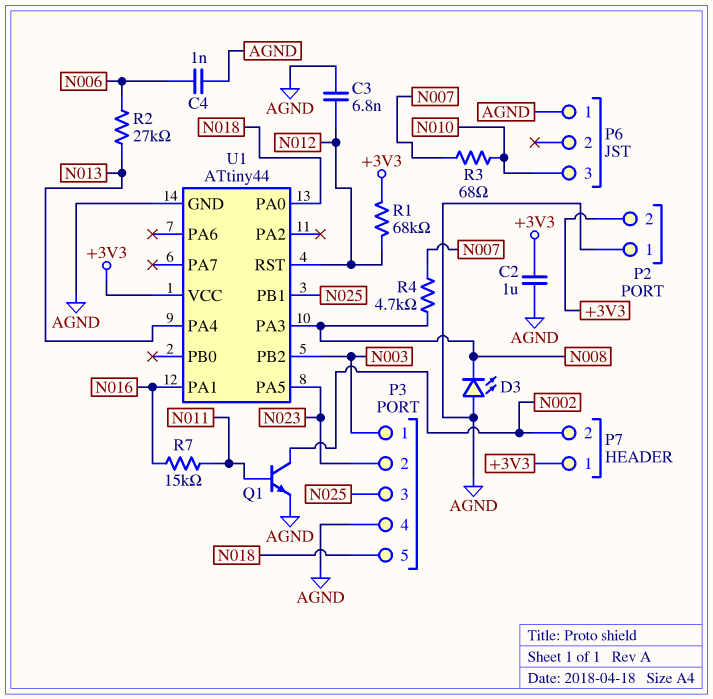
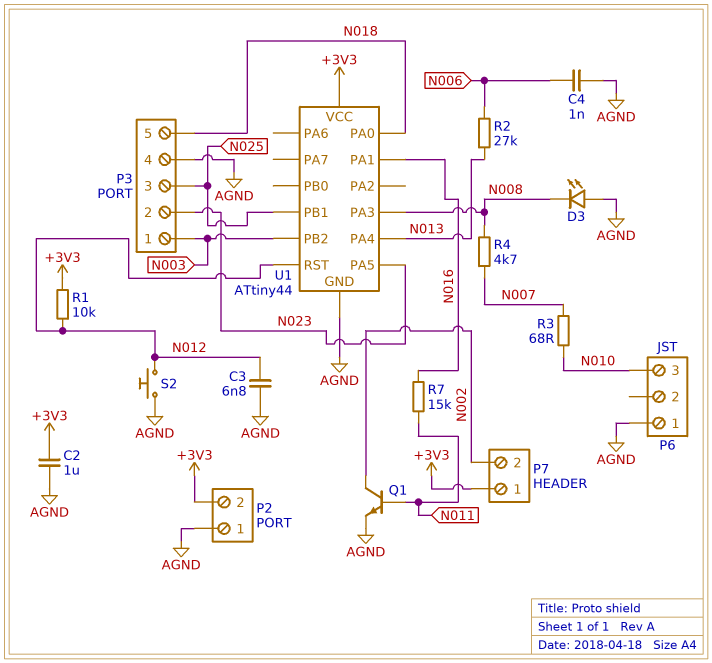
R1: 68k (+3V3, N012) -> 10k (+3V3, N012)
S2: none -> button (AGND, N012)

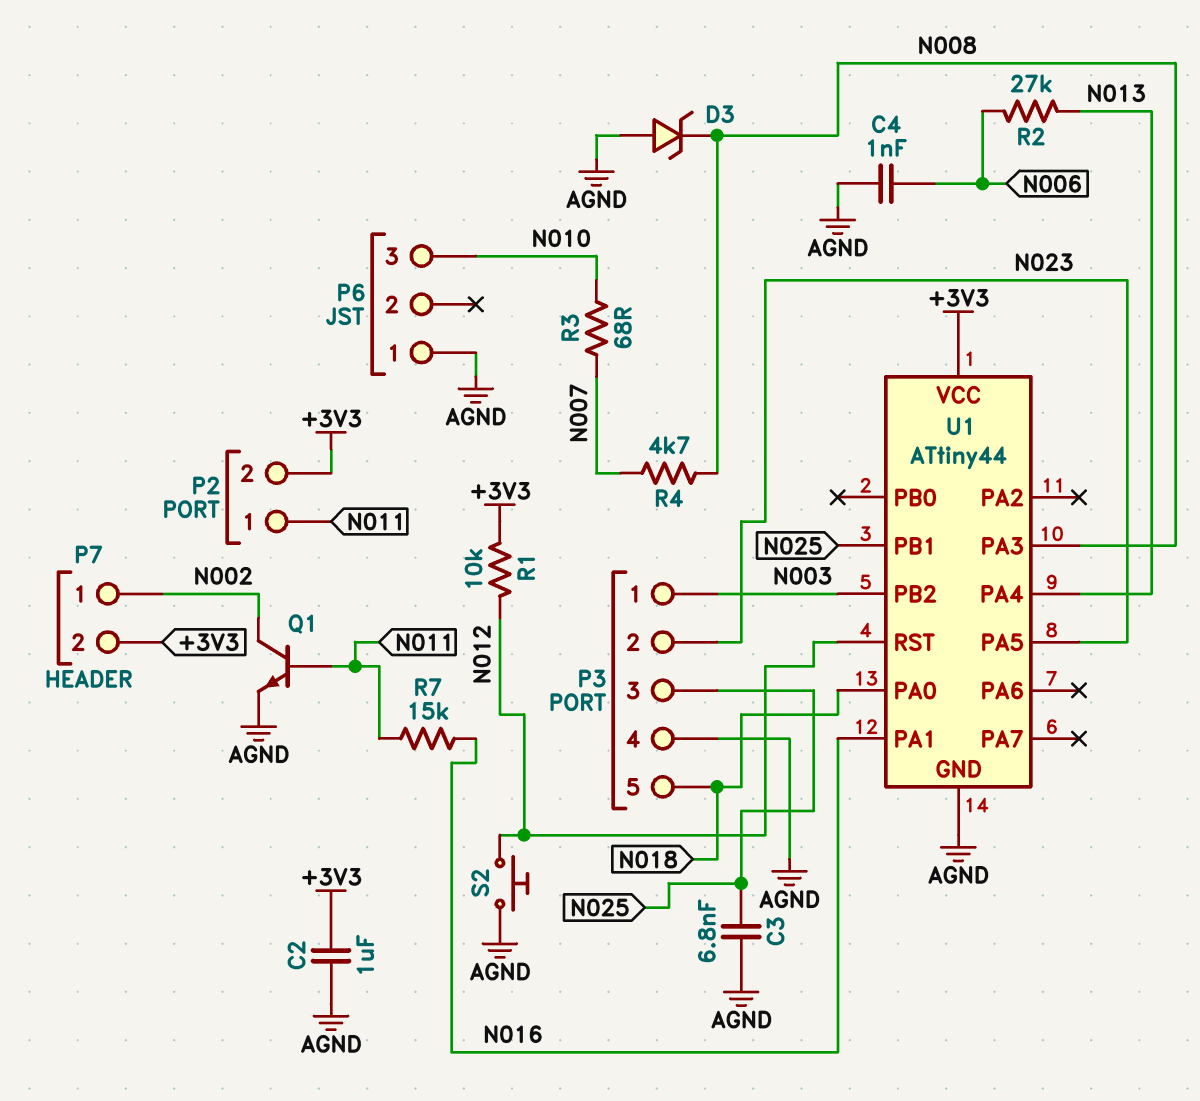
C3: 6.8nF (AGND, N012) -> 6.8nF (AGND, N025)
D3: LED (A AGND, K N008) -> zener (A AGND, K N008)
P2 pin 1: AGND -> N011
P7 pin 1: +3V3 -> N002
P7 pin 2: N002 -> +3V3

